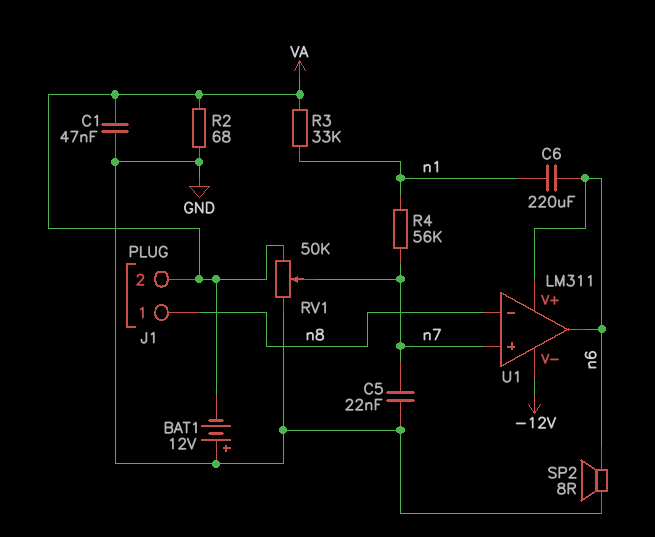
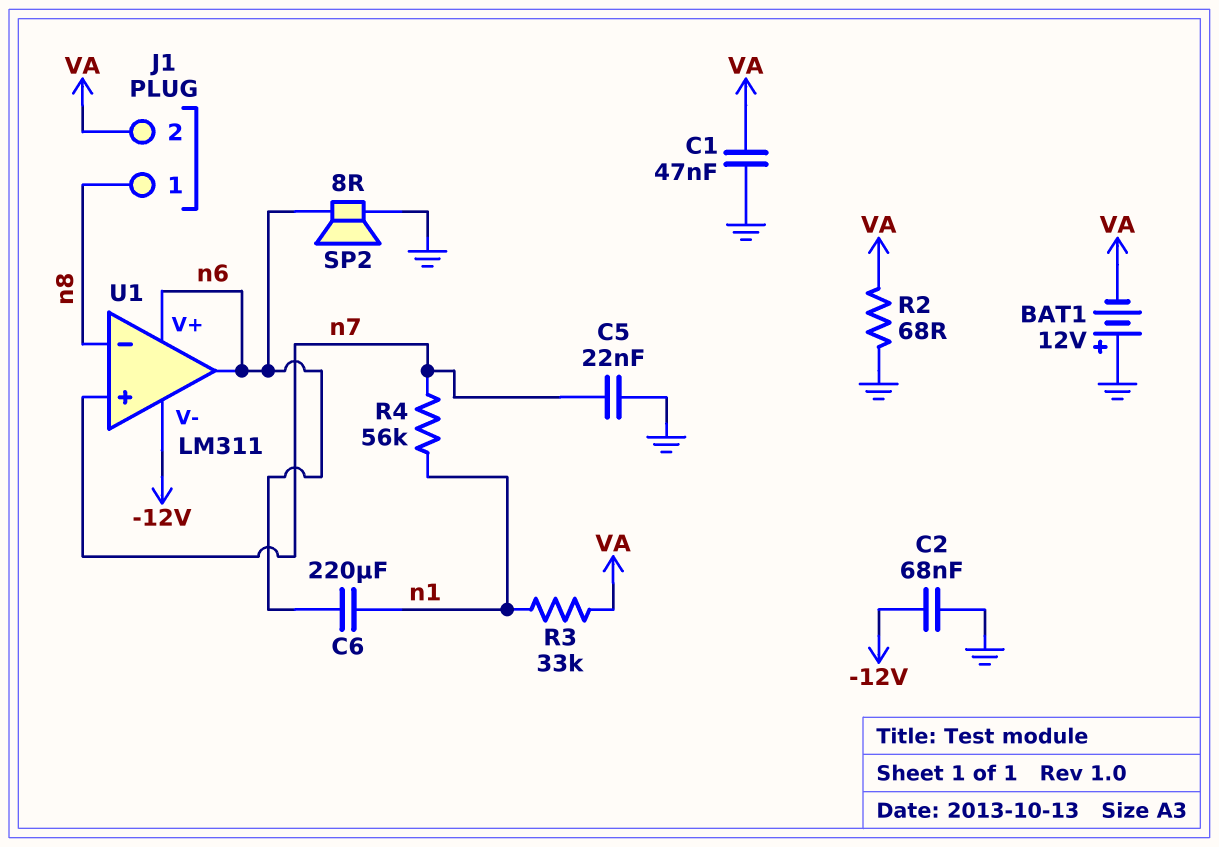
C2: none -> 68nF (-12V, GND)
RV1: 50k (GND, VA, wiper n7) -> none

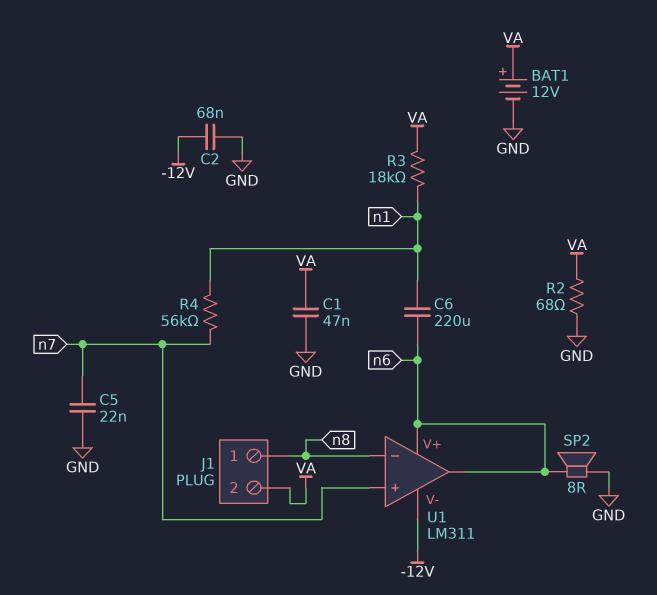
BAT1: 12V (plus GND, minus VA) -> 12V (plus VA, minus GND)
R3: 33k (VA, n1) -> 18k (VA, n1)

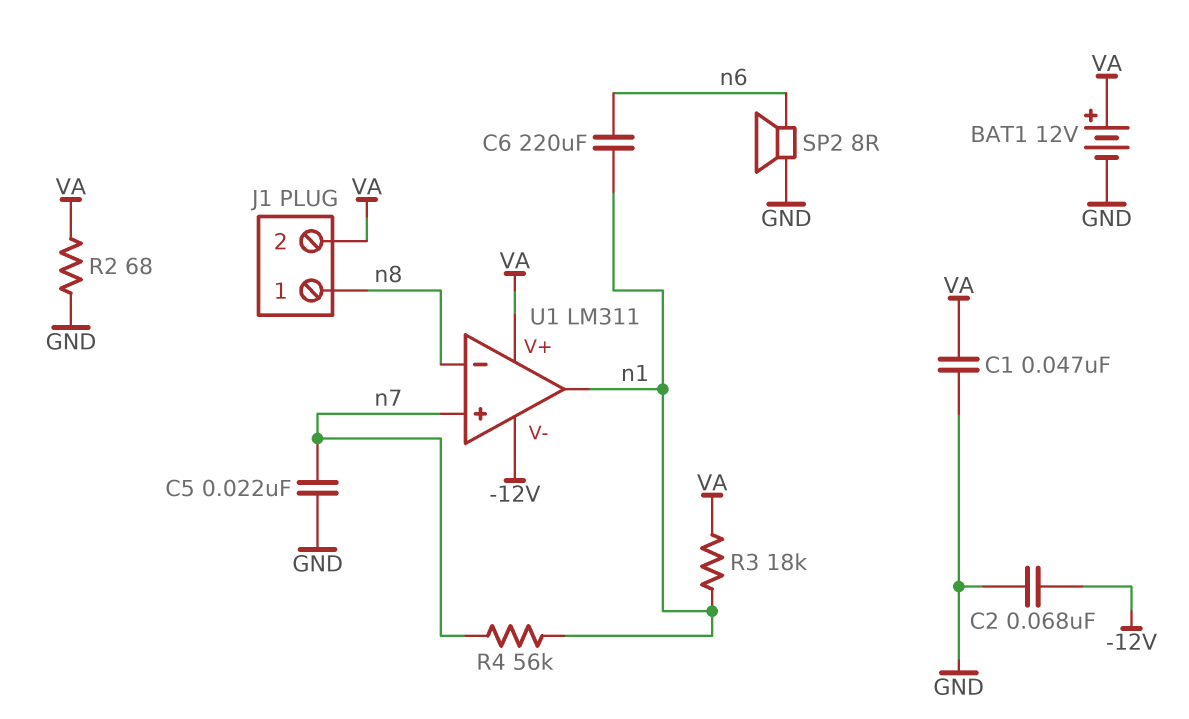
U1 pin V+: n6 -> VA
U1 pin out: n6 -> n1

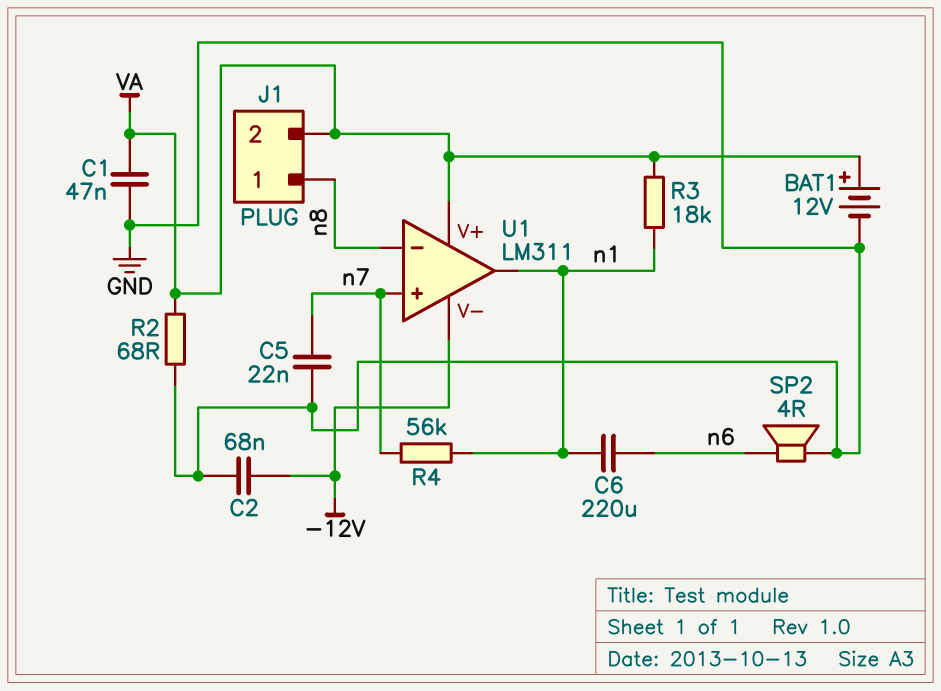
SP2: speaker 8R (GND, n6) -> speaker 4R (GND, n6)

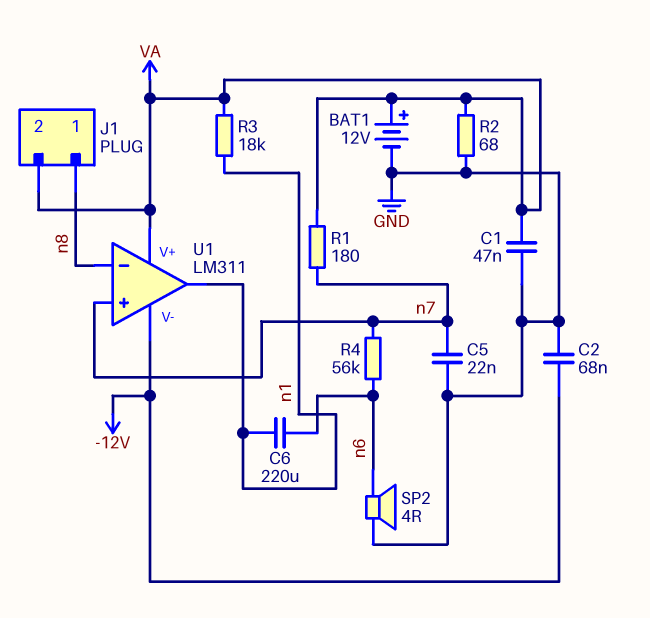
R1: none -> 180 (VA, n7)
R4: 56k (n1, n7) -> 56k (n6, n7)

